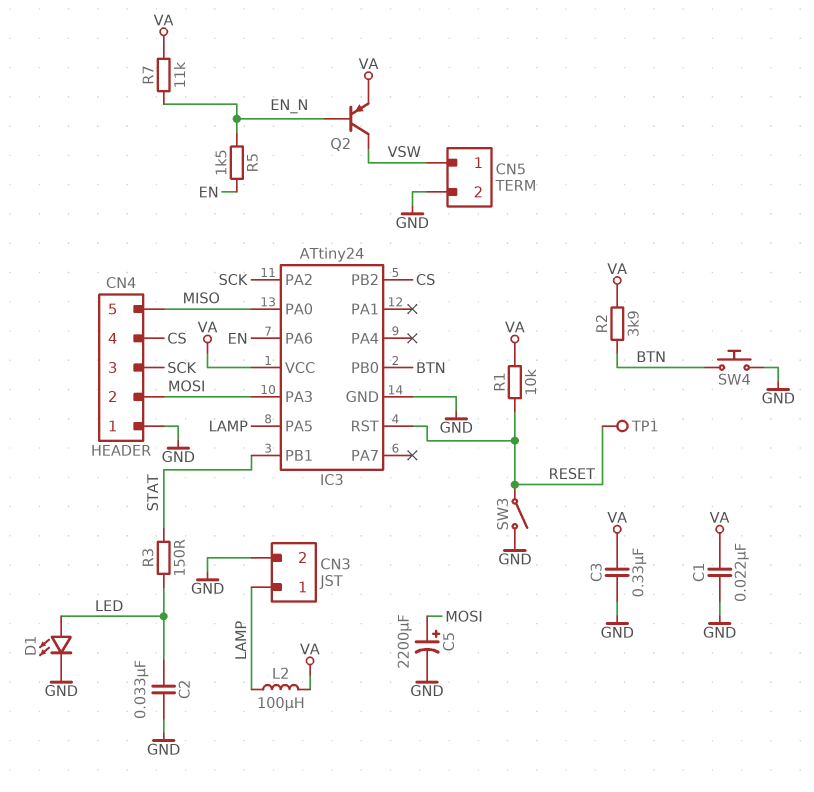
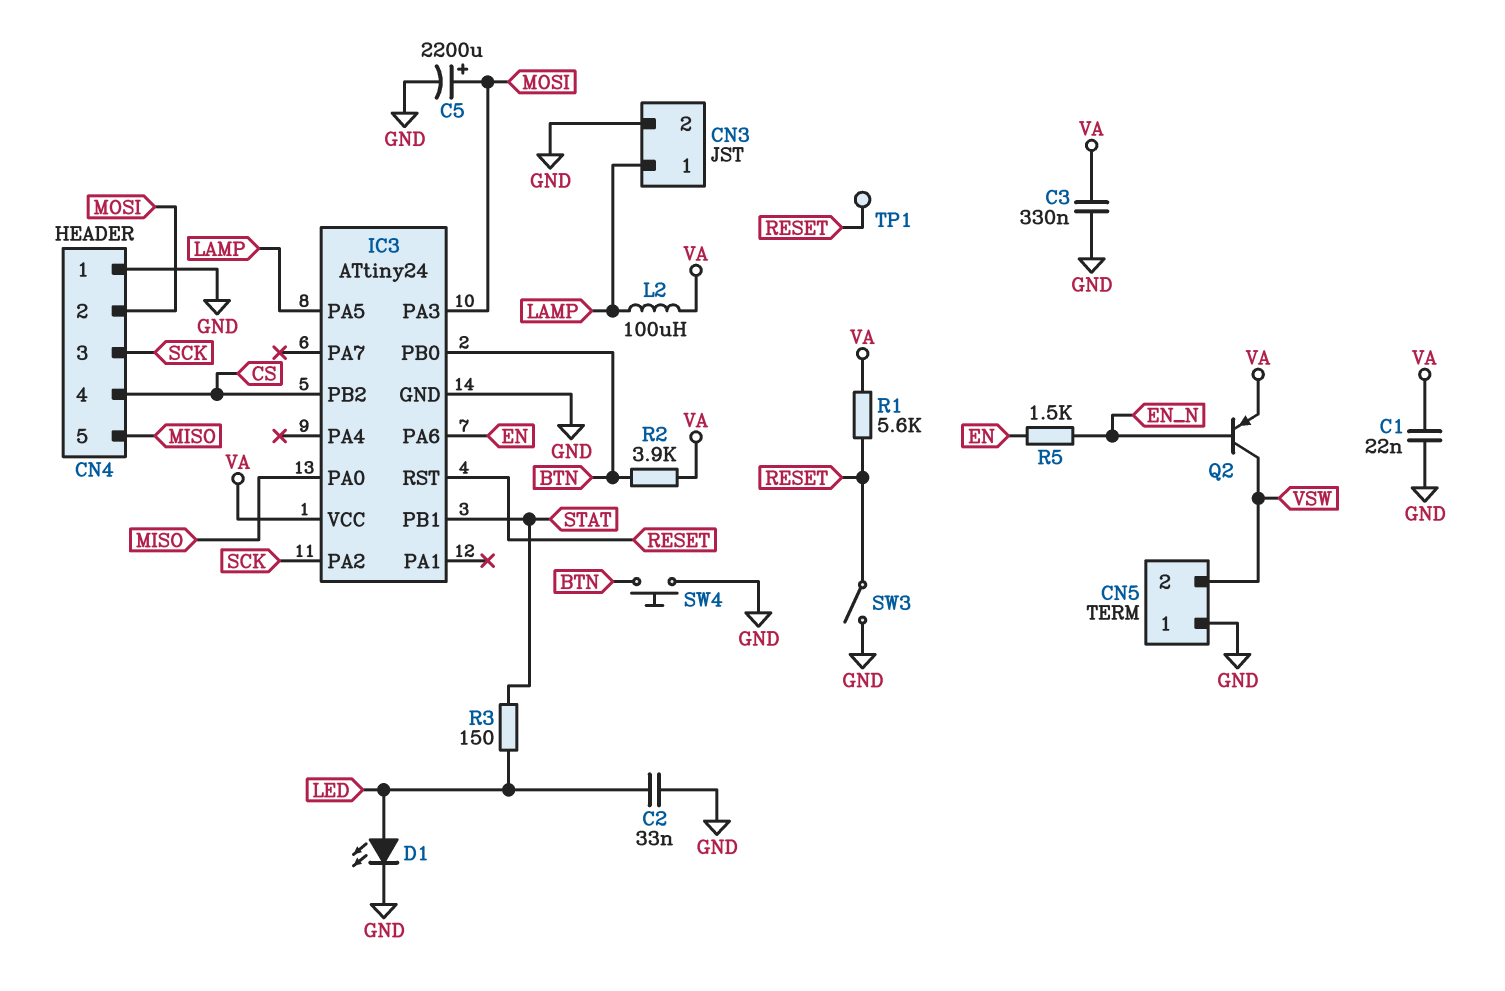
CN5 pin 1: VSW -> GND
CN5 pin 2: GND -> VSW
R1: 10k (RESET, VA) -> 5.6k (RESET, VA)
R7: 11k (EN_N, VA) -> none

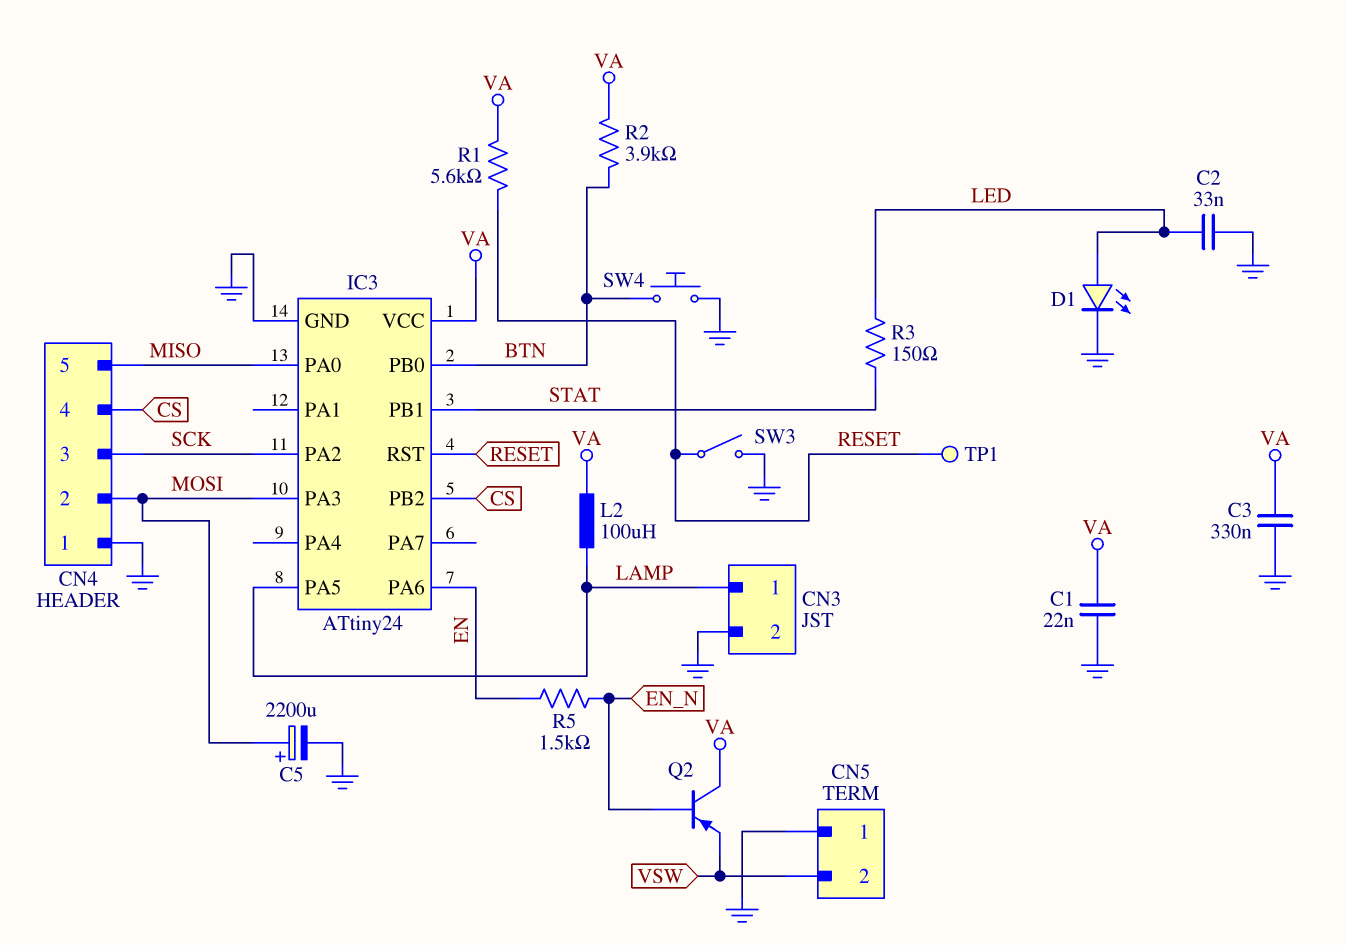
Q2: PNP (B EN_N, C VSW, E VA) -> PNP (B EN_N, C VA, E VSW)

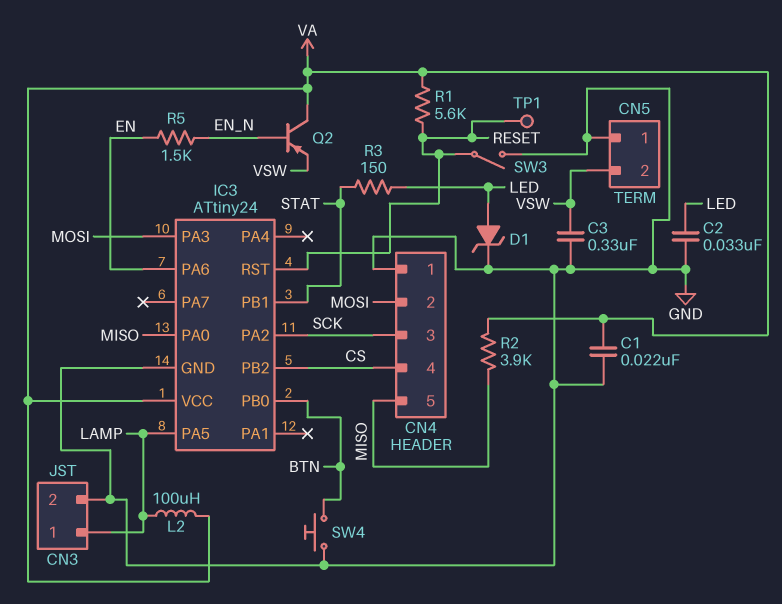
C3: 330nF (GND, VA) -> 330nF (GND, VSW)
C5: 2200uF (plus MOSI, minus GND) -> none
D1: LED (A LED, K GND) -> zener (A LED, K GND)
R2: 3.9k (BTN, VA) -> 3.9k (MISO, VA)

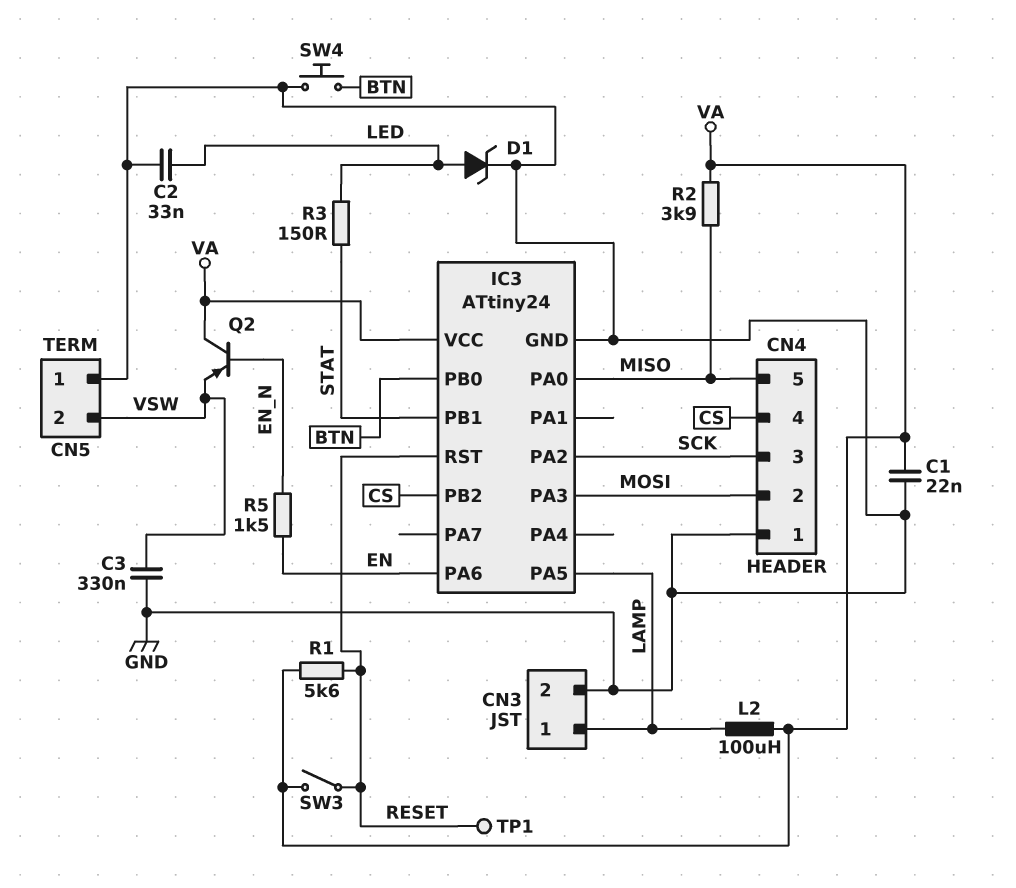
SW3: switch (GND, RESET) -> switch (RESET, VA)

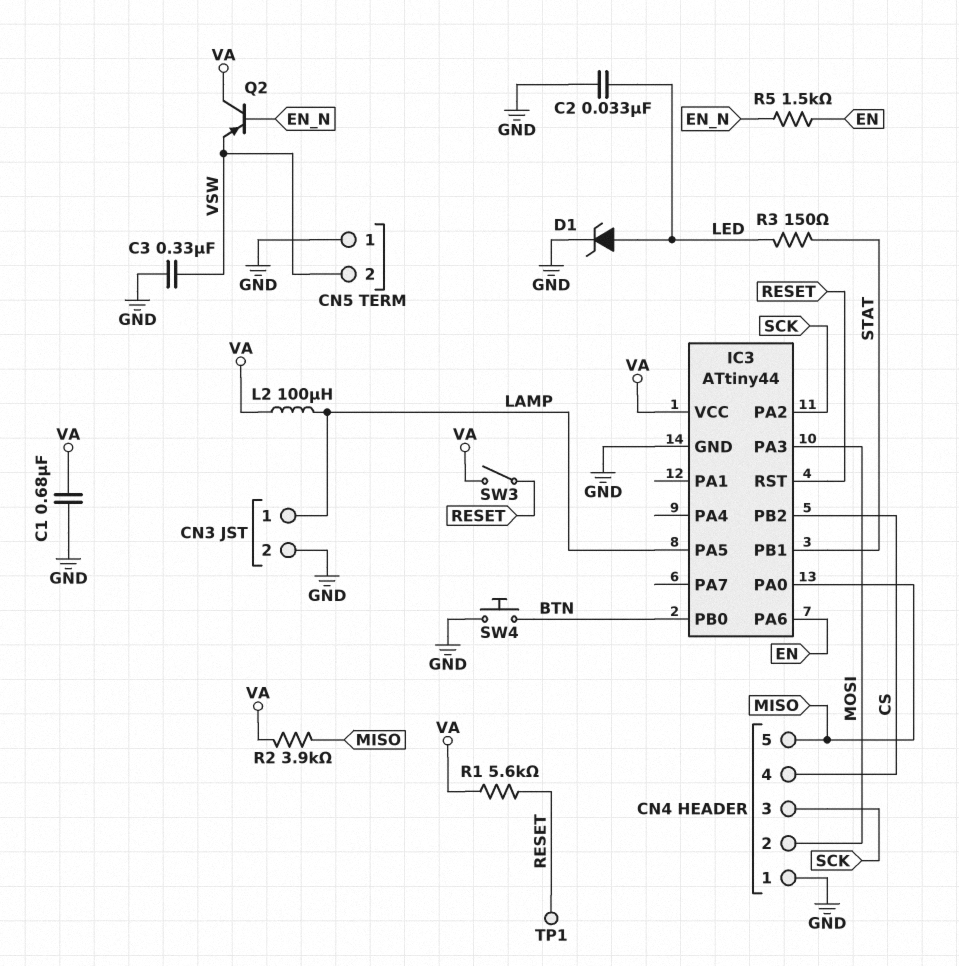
C1: 22nF (GND, VA) -> 680nF (GND, VA)
IC3: ATtiny24 -> ATtiny44

